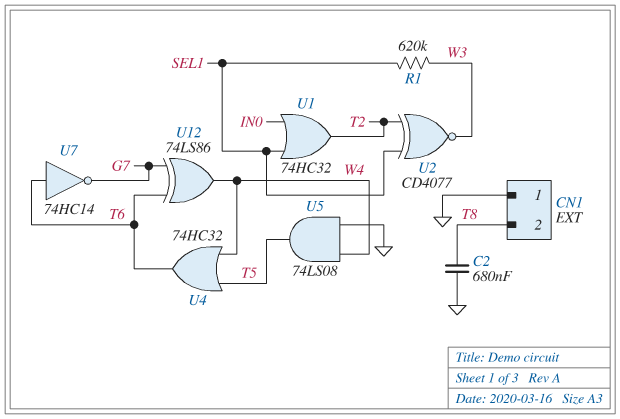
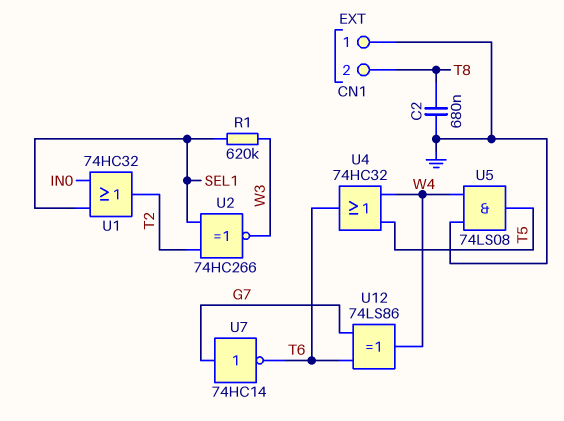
U2: XNOR CD4077 (in SEL1, in T2, out W3) -> XNOR 74HC266 (in SEL1, in T2, out W3)
U7: NOT 74HC14 (in T6, out G7) -> NOT 74HC14 (in G7, out T6)

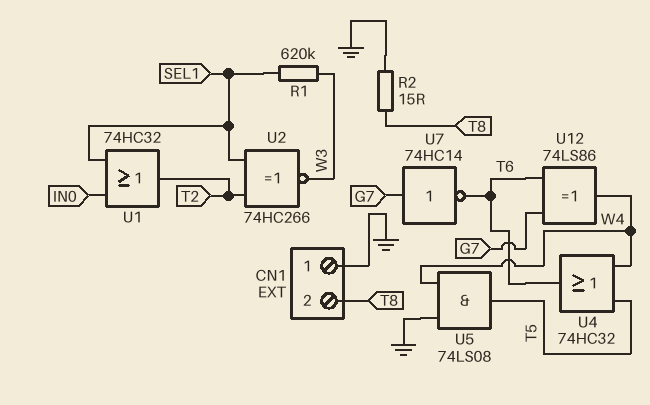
C2: 680nF (GND, T8) -> none
R2: none -> 15 (GND, T8)

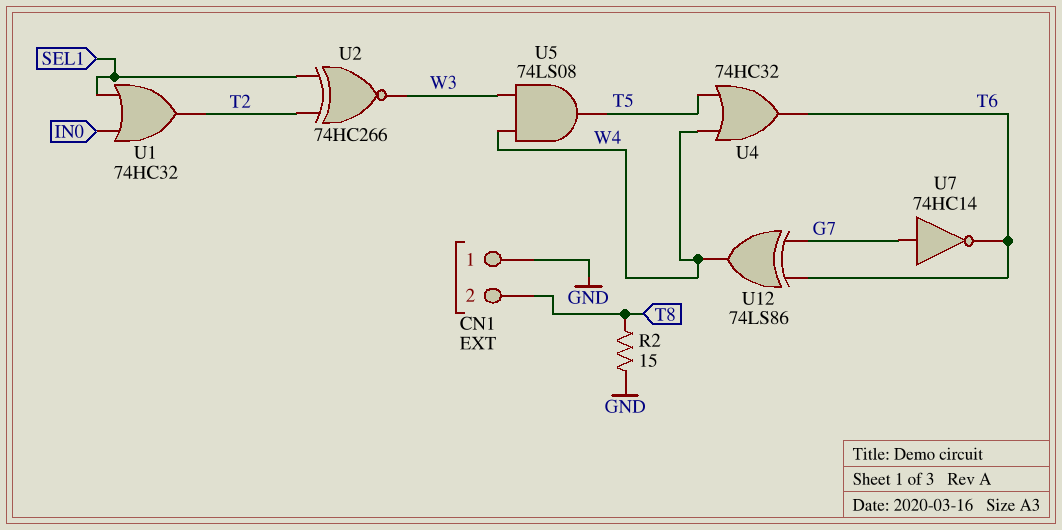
R1: 620k (SEL1, W3) -> none
U5: AND 74LS08 (in GND, in W4, out T5) -> AND 74LS08 (in W3, in W4, out T5)

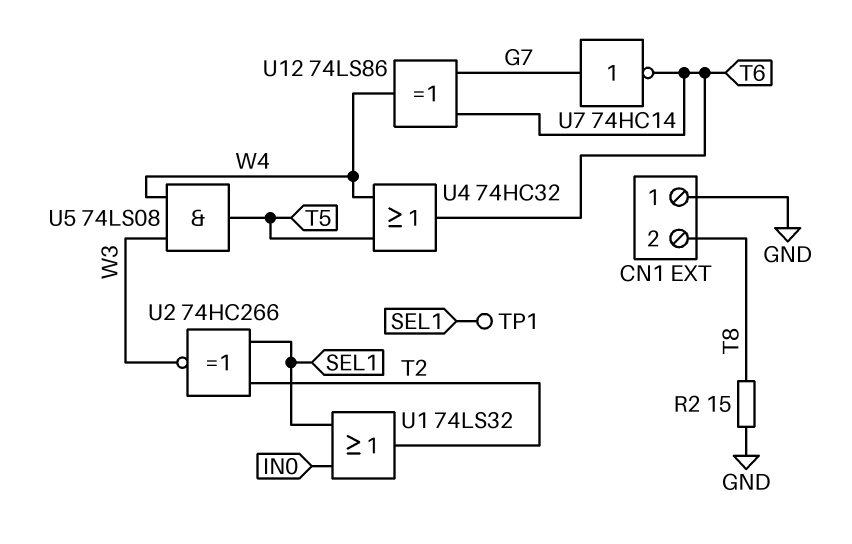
TP1: none -> test point (SEL1)
U1: OR 74HC32 (in IN0, in SEL1, out T2) -> OR 74LS32 (in IN0, in SEL1, out T2)

